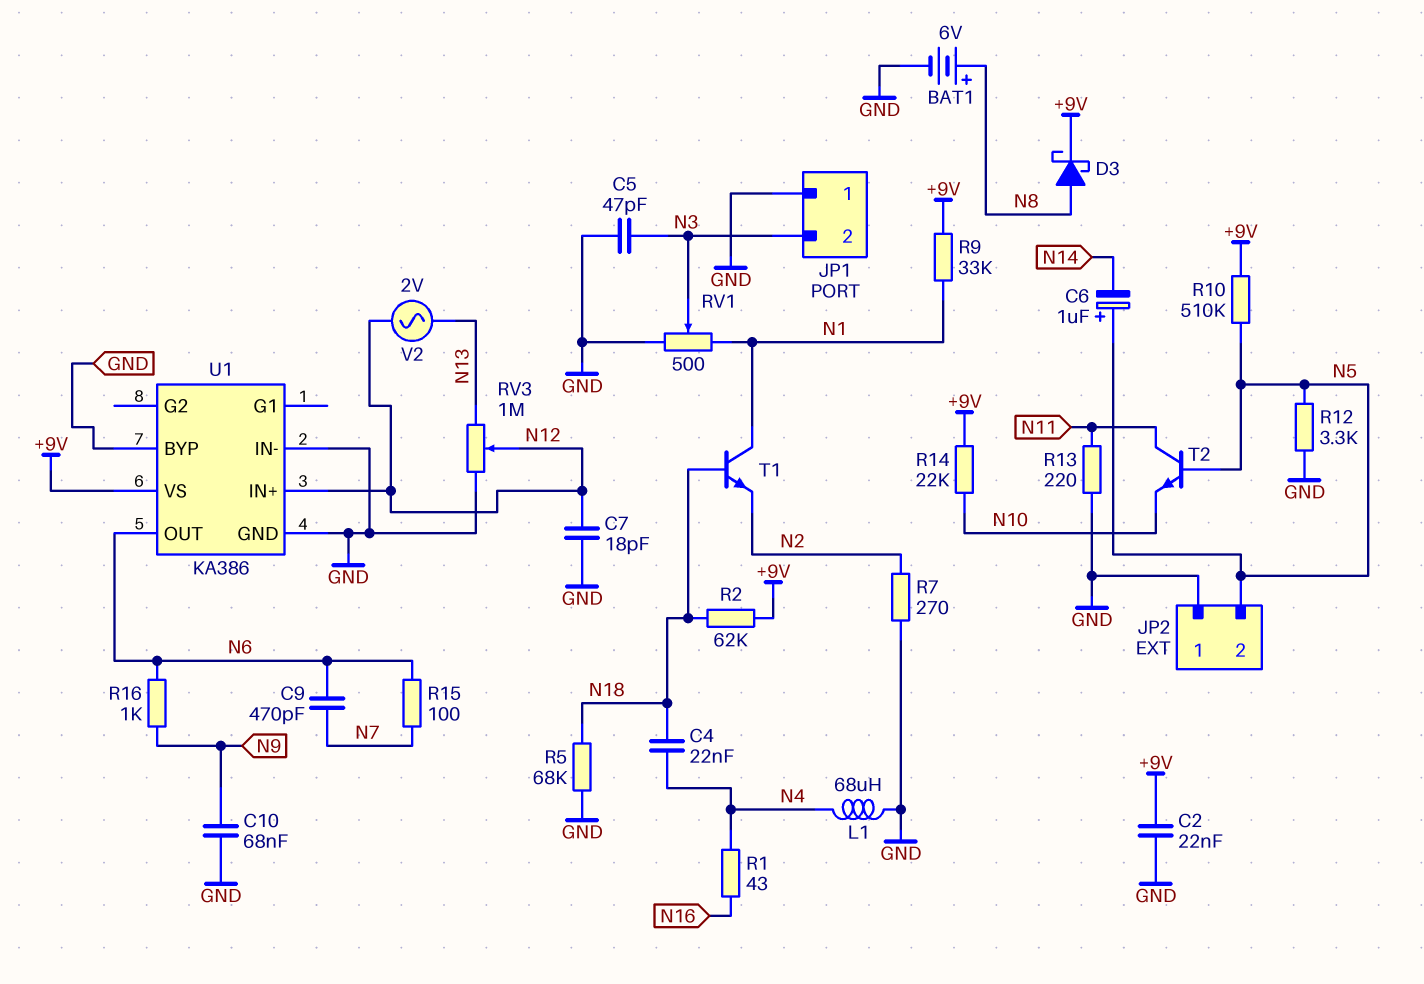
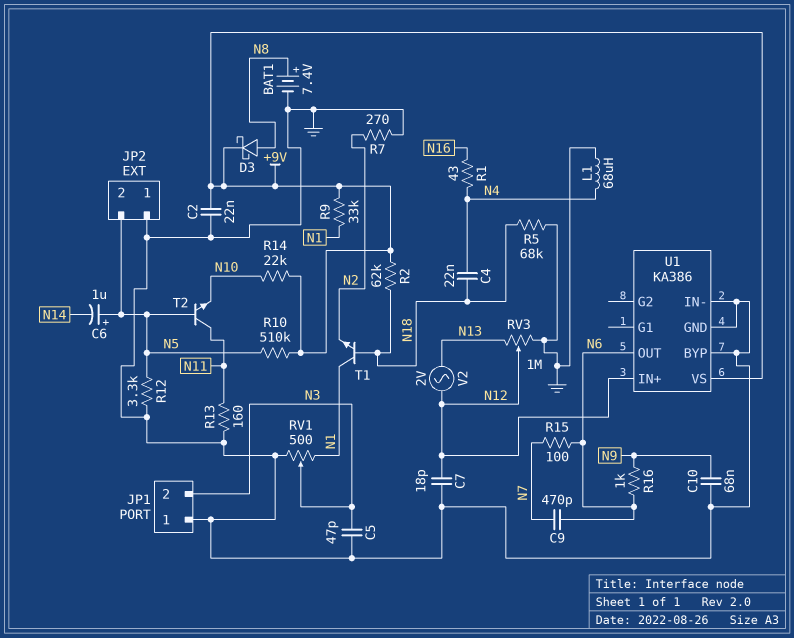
BAT1: 6V (plus N8, minus GND) -> 7.4V (plus N8, minus GND)
R13: 220 (GND, N11) -> 160 (GND, N11)

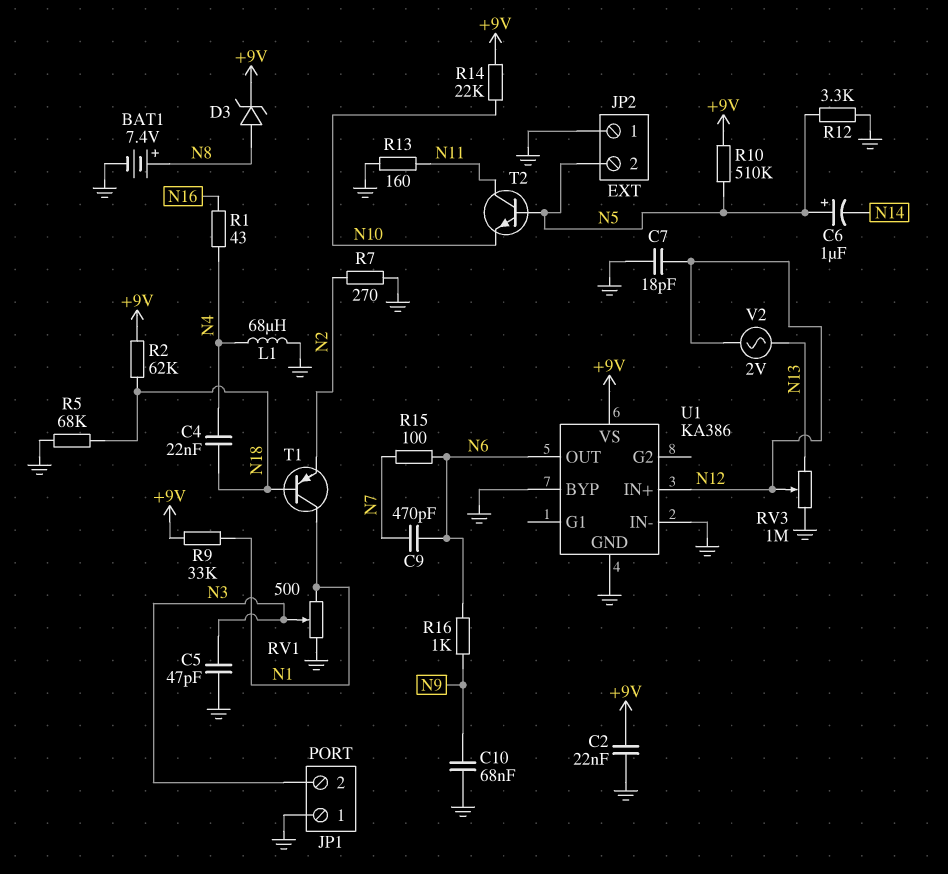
D3: schottky (A N8, K +9V) -> zener (A N8, K +9V)
T1: NPN (B N18, C N1, E N2) -> PNP (B N18, C N1, E N2)

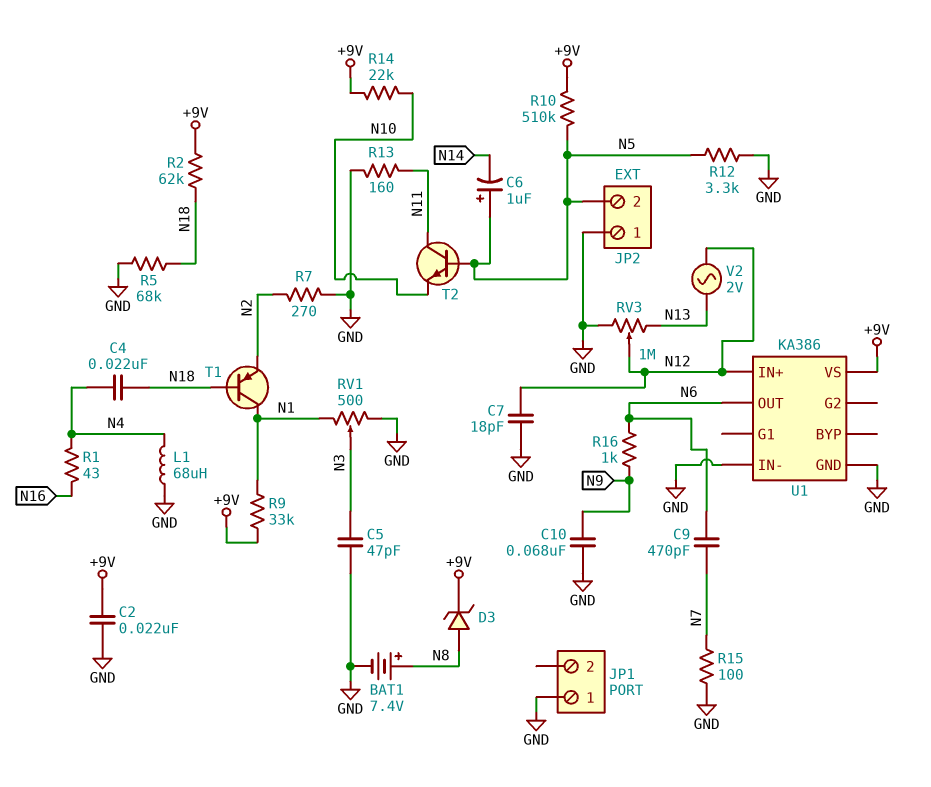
JP1 pin 2: N3 -> none
R15: 100 (N6, N7) -> 100 (GND, N7)
U1 pin BYP: GND -> none

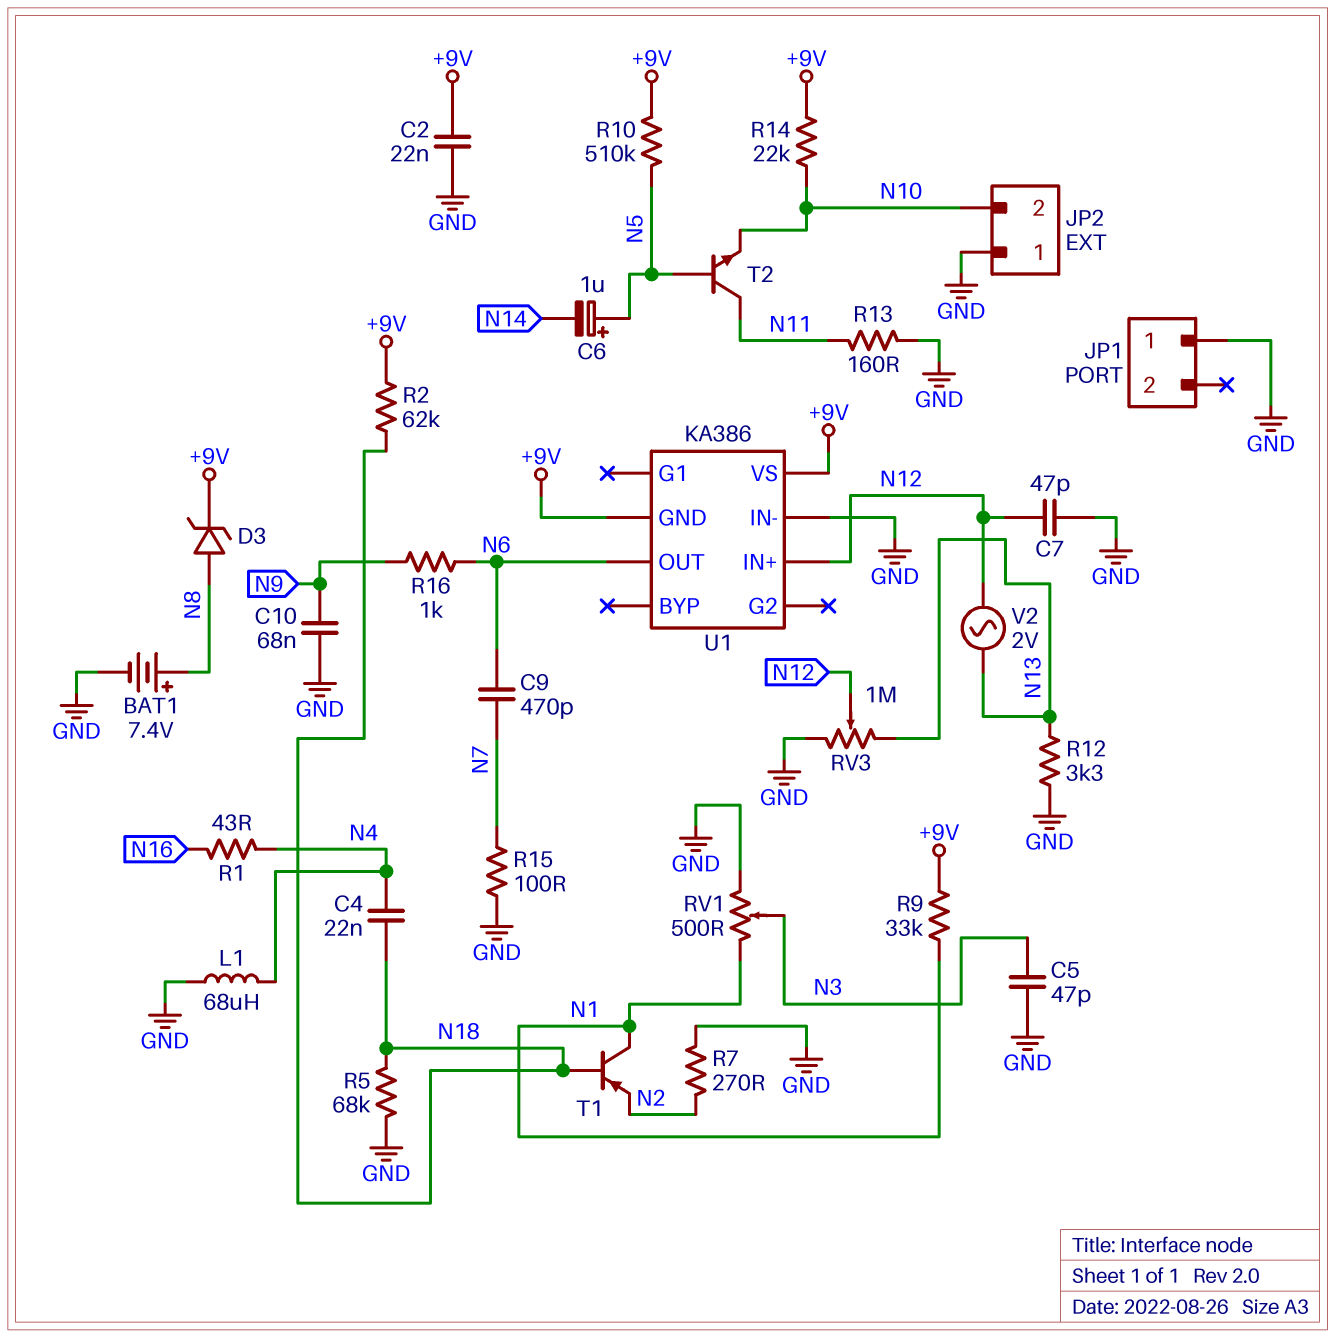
C7: 18pF (GND, N12) -> 47pF (GND, N12)
JP2 pin 2: N5 -> N10
R12: 3.3k (GND, N5) -> 3.3k (GND, N13)
U1 pin GND: GND -> +9V

